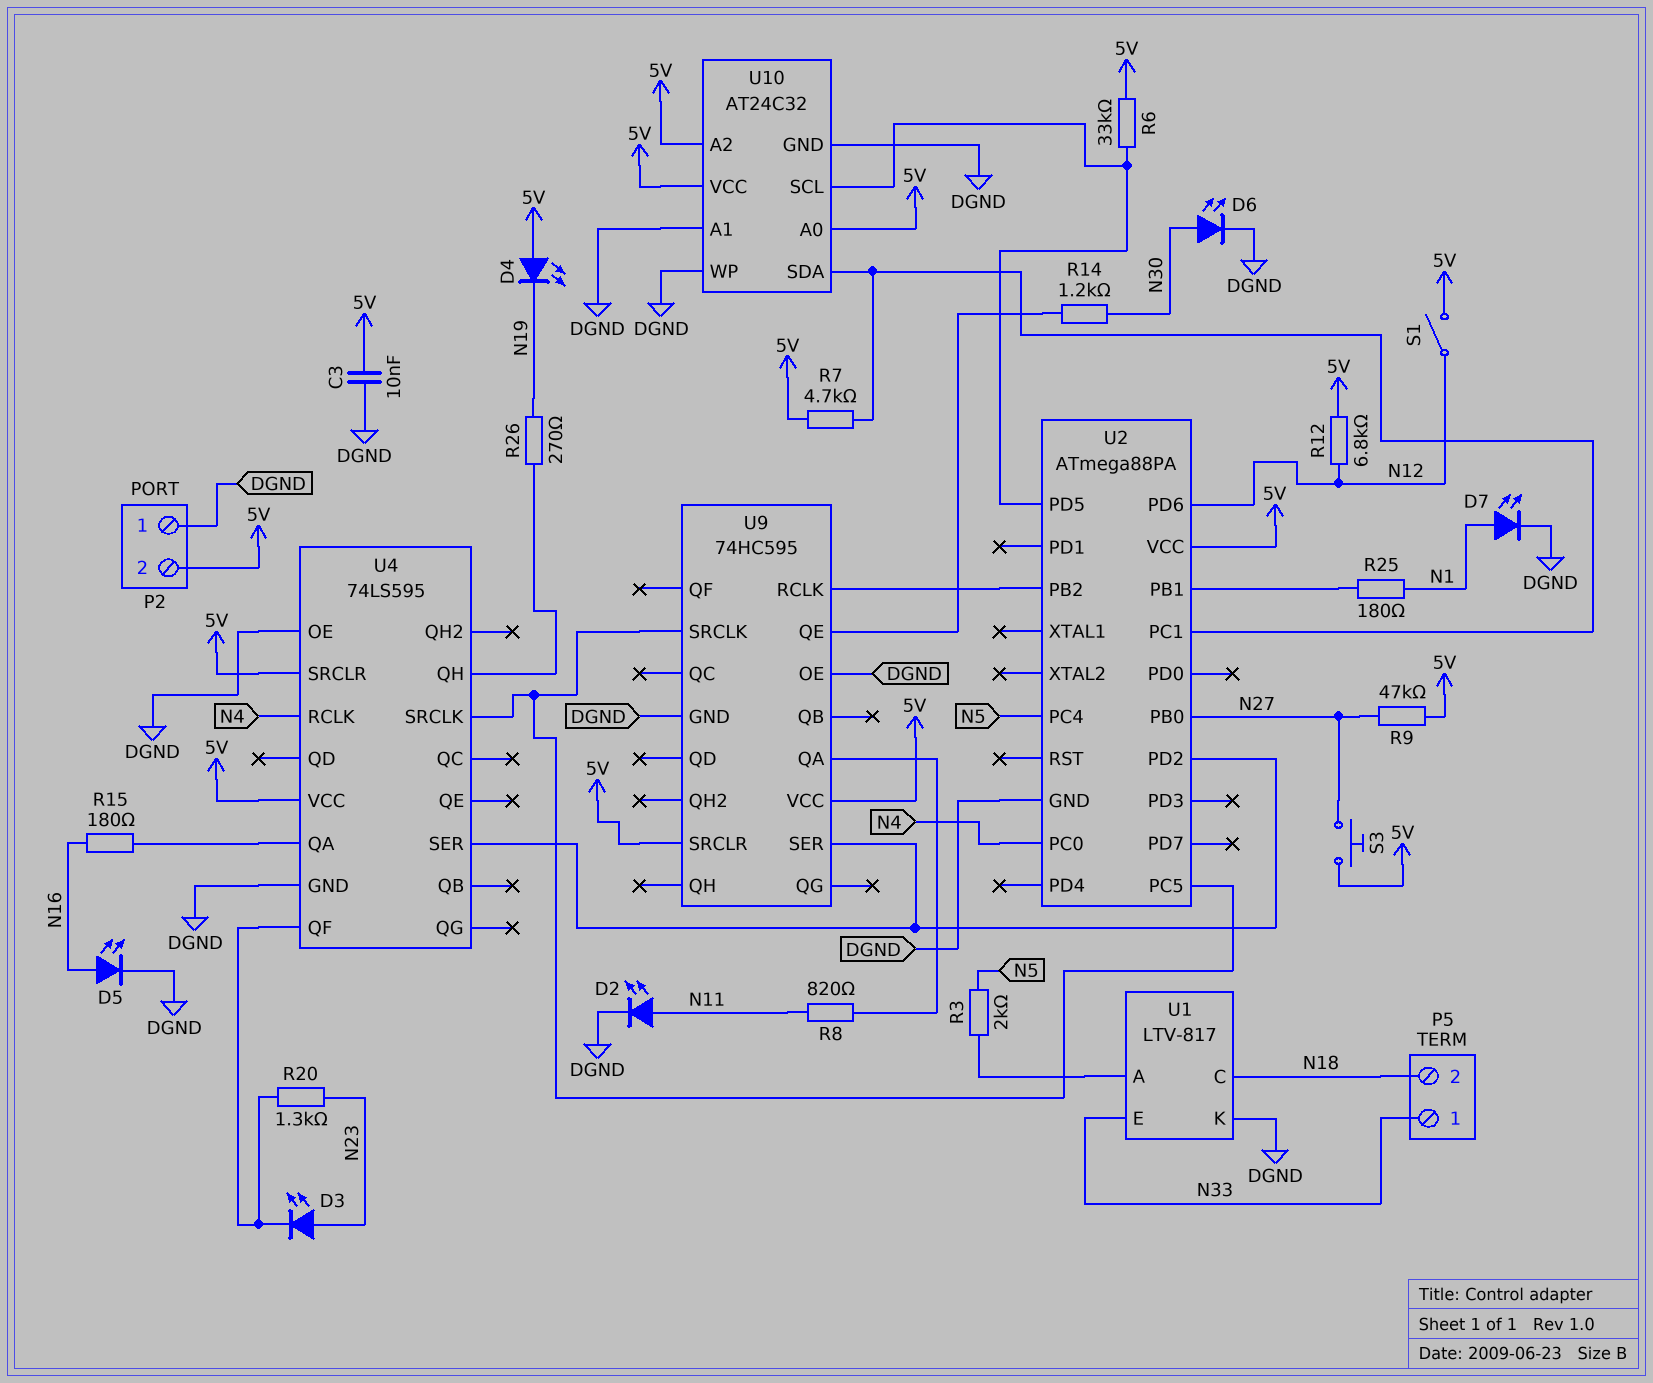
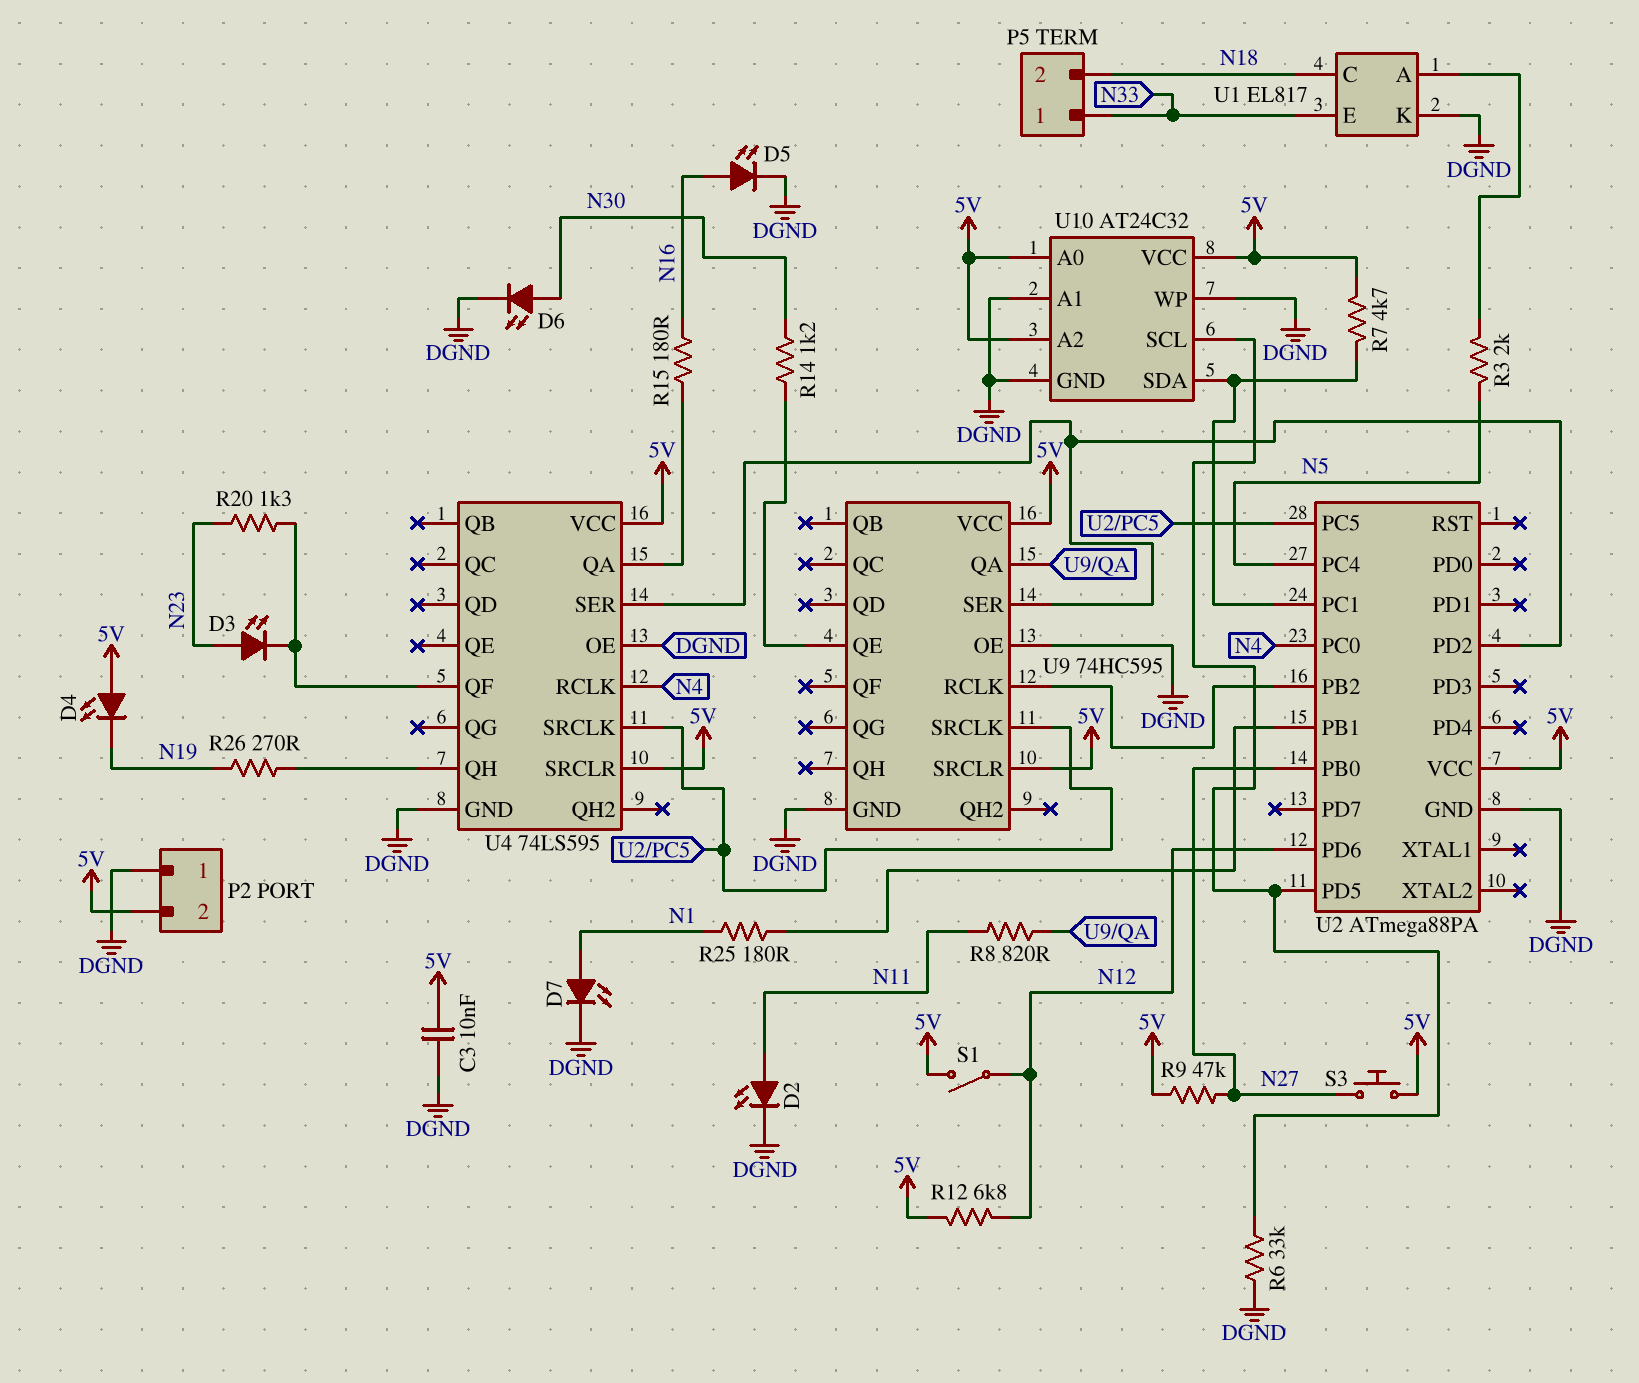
R6: 33k (5V, U2/PD5) -> 33k (DGND, U2/PD5)
U1: LTV-817 -> EL817

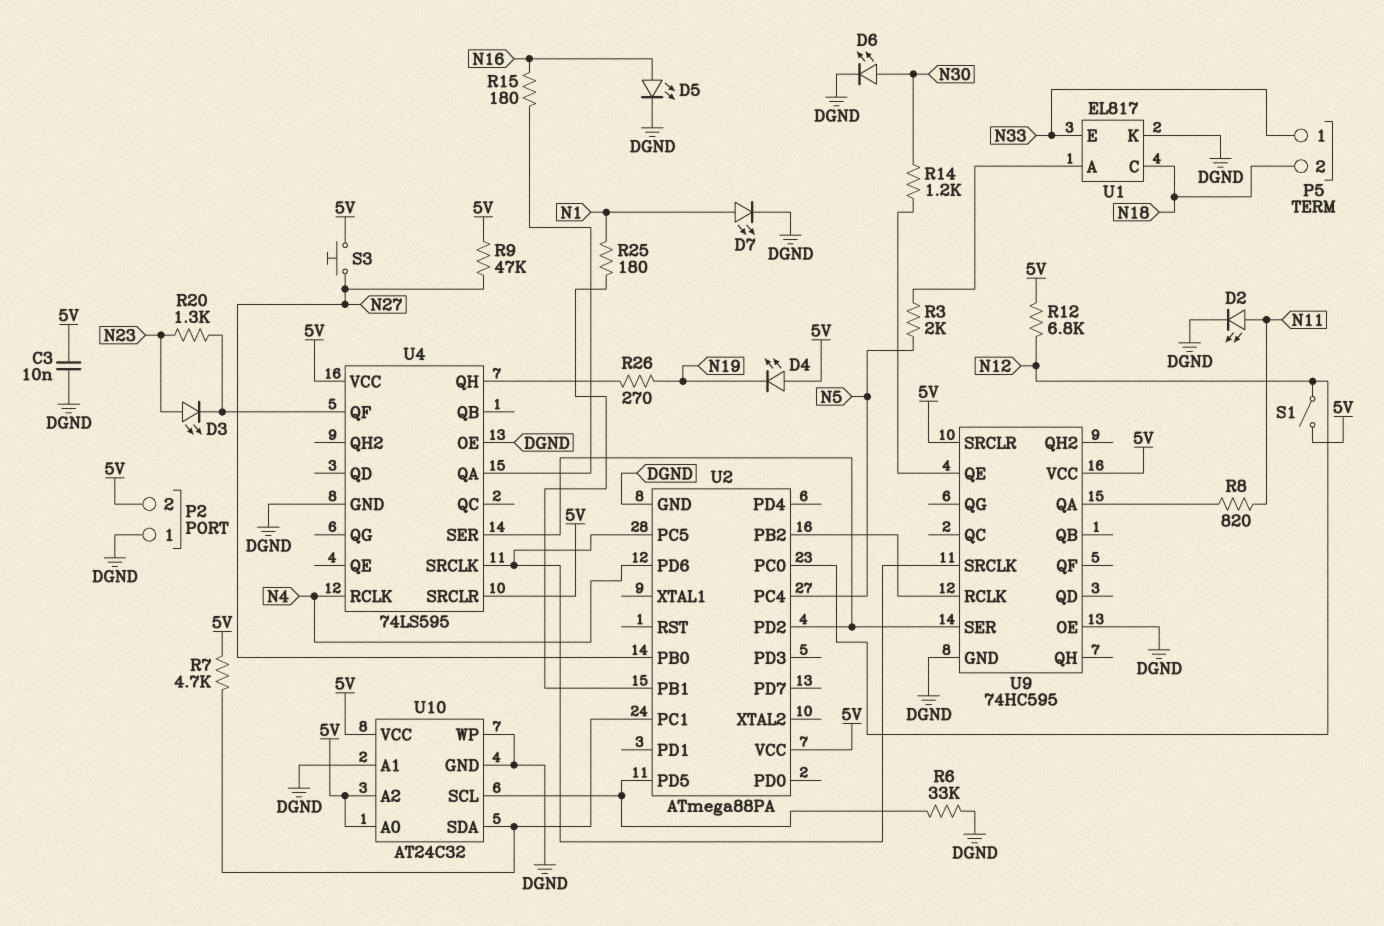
U2 pin PC0: N4 -> N12
U2 pin PD6: N12 -> N4

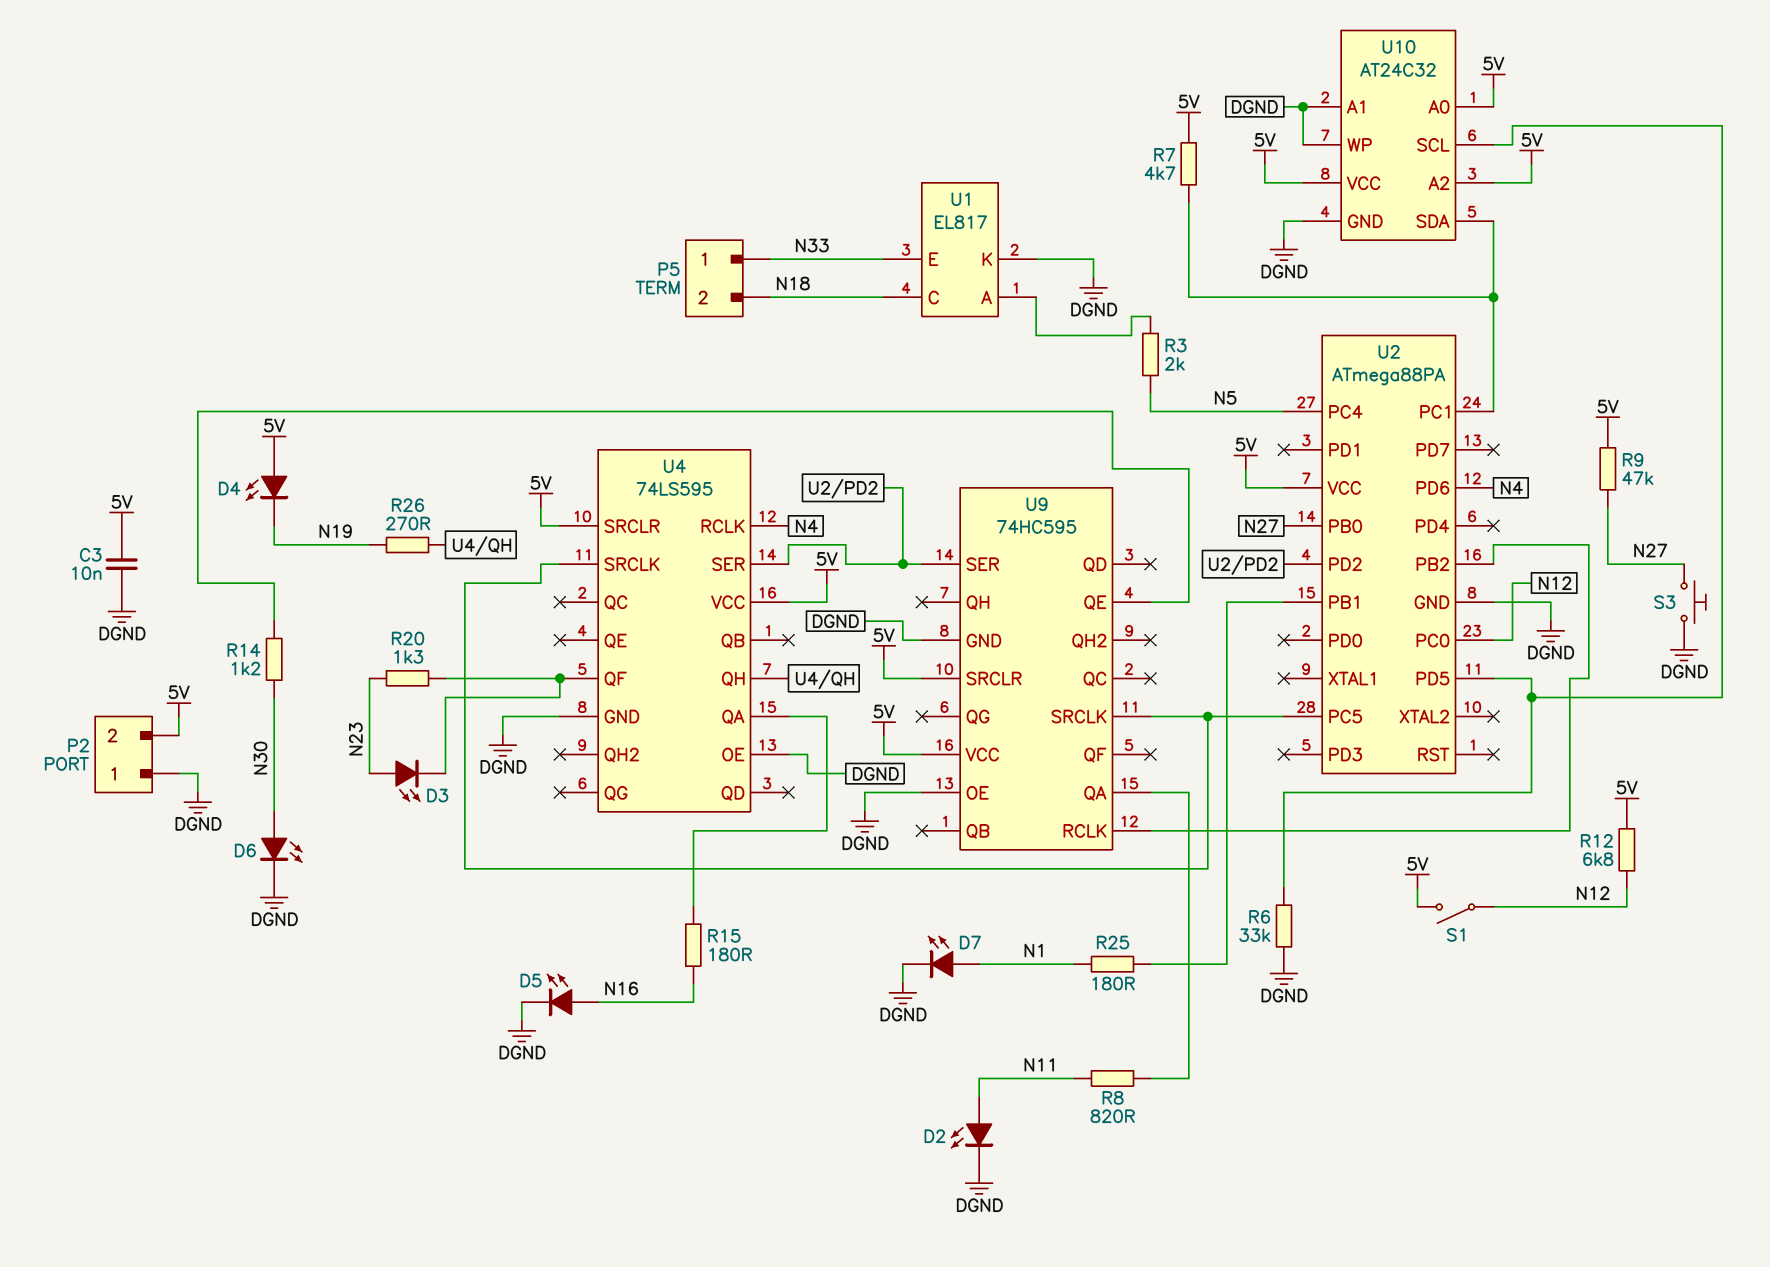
S3: button (5V, N27) -> button (DGND, N27)

